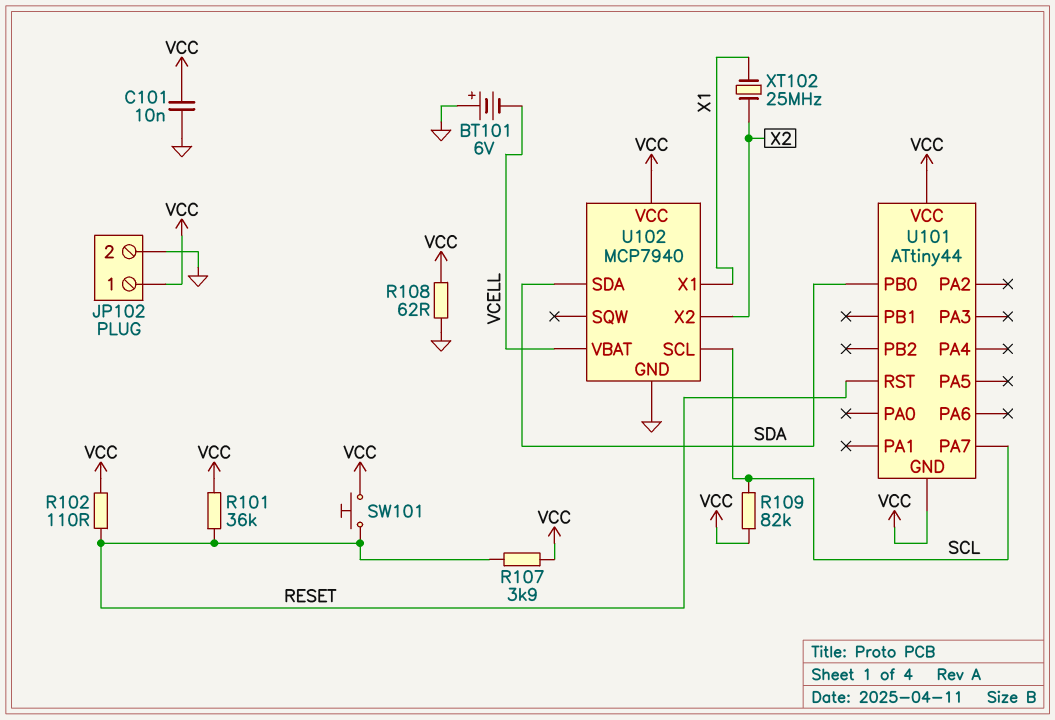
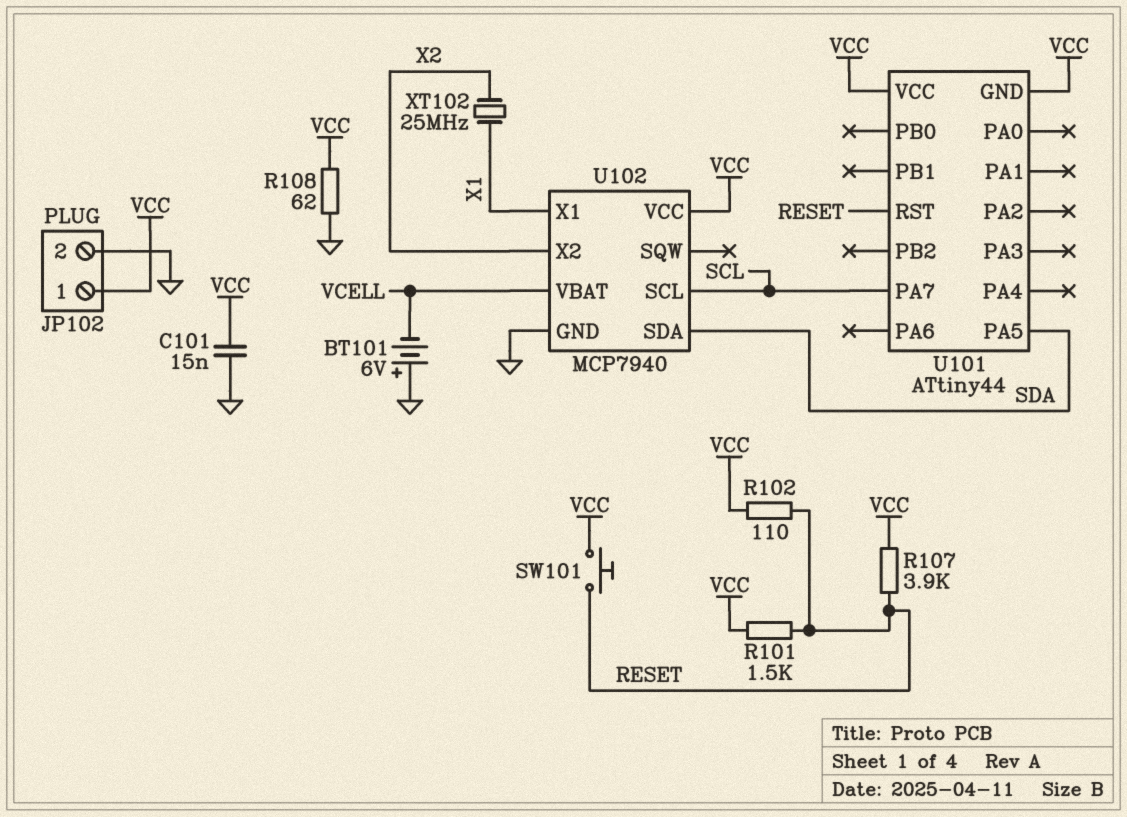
C101: 10nF (GND, VCC) -> 15nF (GND, VCC)
R101: 36k (RESET, VCC) -> 1.5k (RESET, VCC)
R109: 82k (SCL, VCC) -> none
U101 pin PA5: none -> SDA
U101 pin PB0: SDA -> none

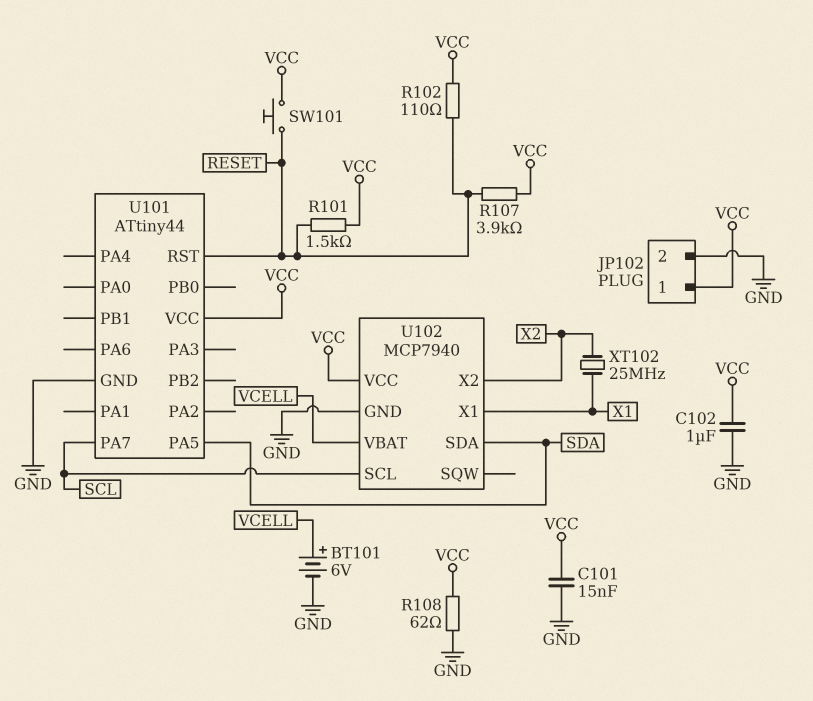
BT101: 6V (plus GND, minus VCELL) -> 6V (plus VCELL, minus GND)
C102: none -> 1uF (GND, VCC)
U101 pin GND: VCC -> GND

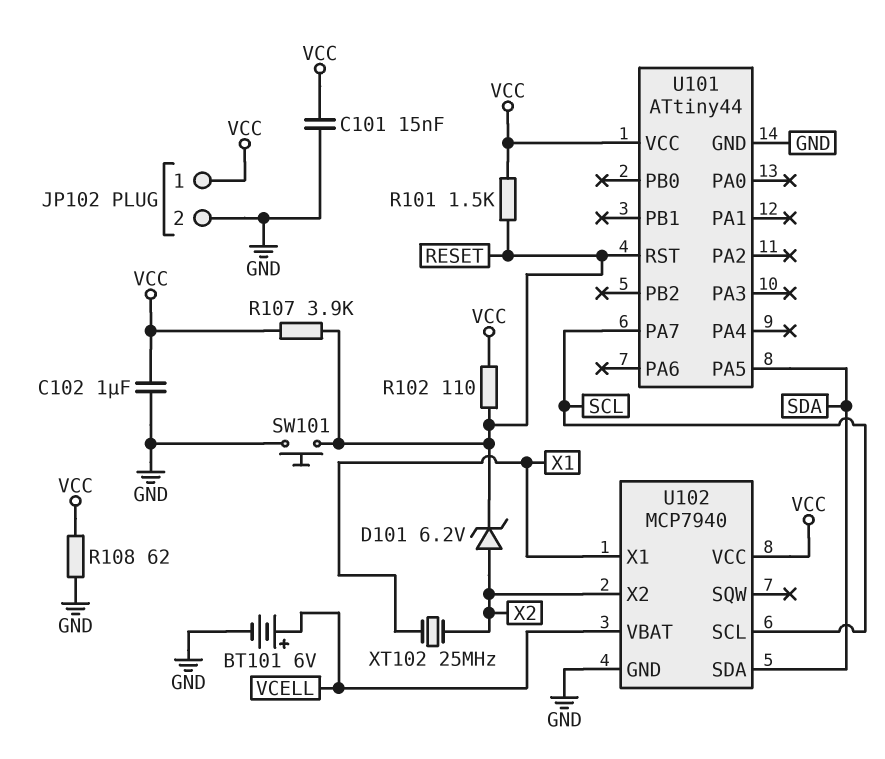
D101: none -> zener 6.2V (A X2, K RESET)
SW101: button (RESET, VCC) -> button (GND, RESET)

